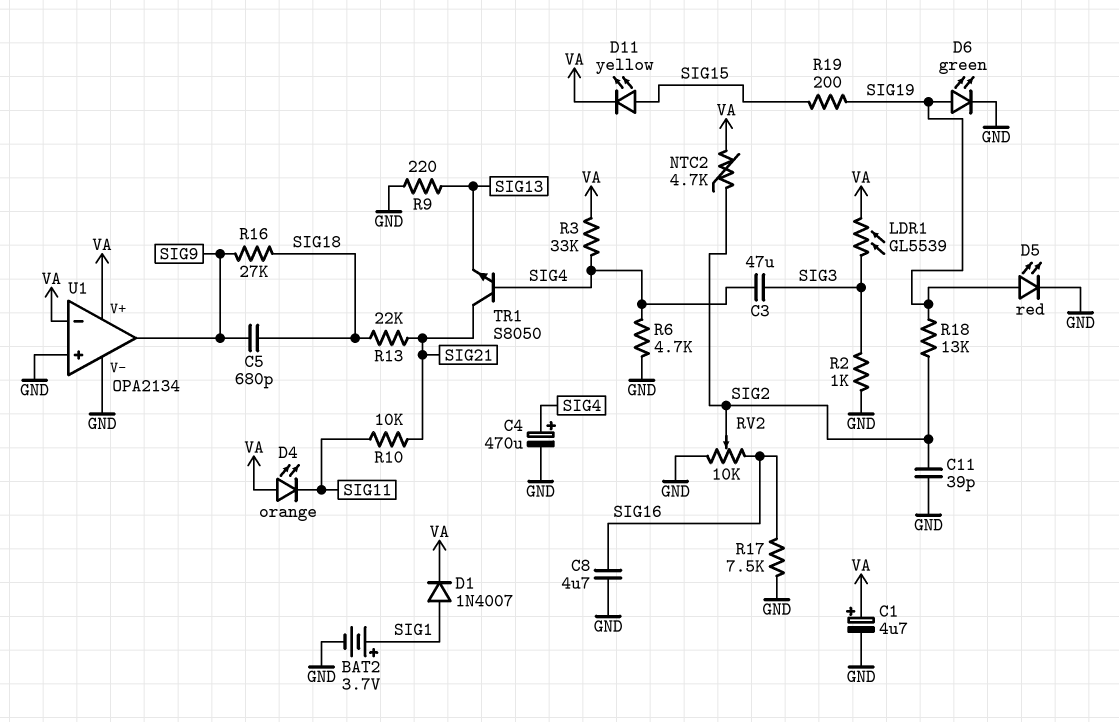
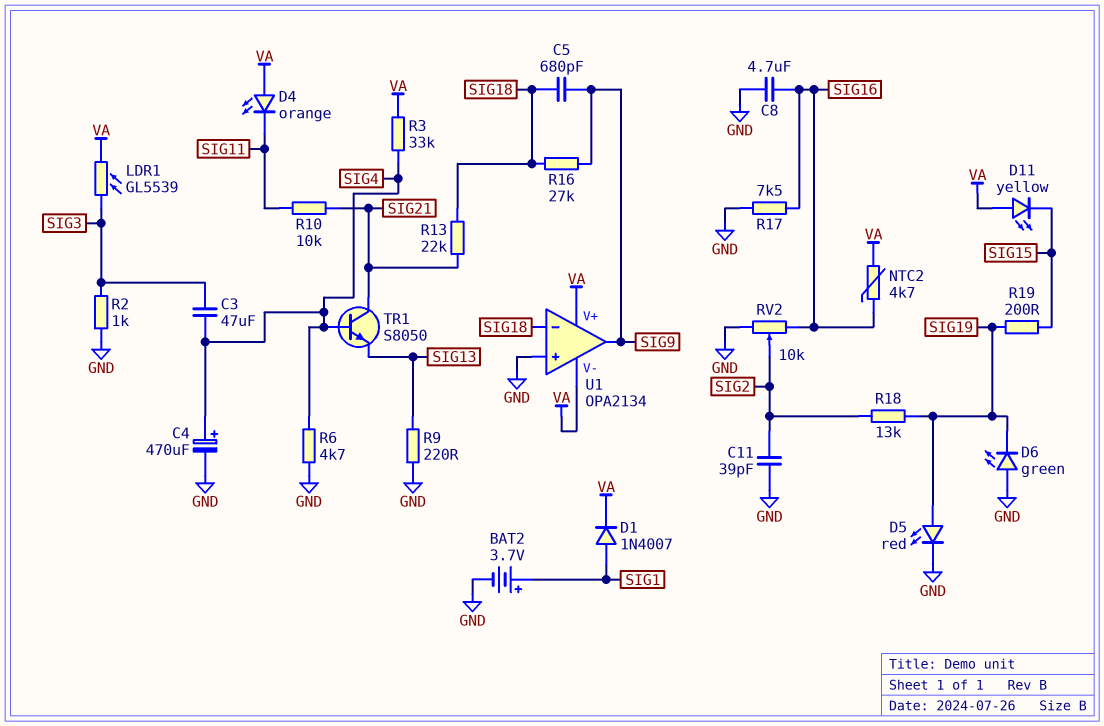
C1: 4.7uF (plus VA, minus GND) -> none
D6: LED green (A SIG19, K GND) -> LED green (A GND, K SIG19)
D11: LED yellow (A SIG15, K VA) -> LED yellow (A VA, K SIG15)
NTC2: 4.7k (SIG2, VA) -> 4.7k (SIG16, VA)
U1 pin V-: GND -> VA
U1 pin in-: VA -> SIG18

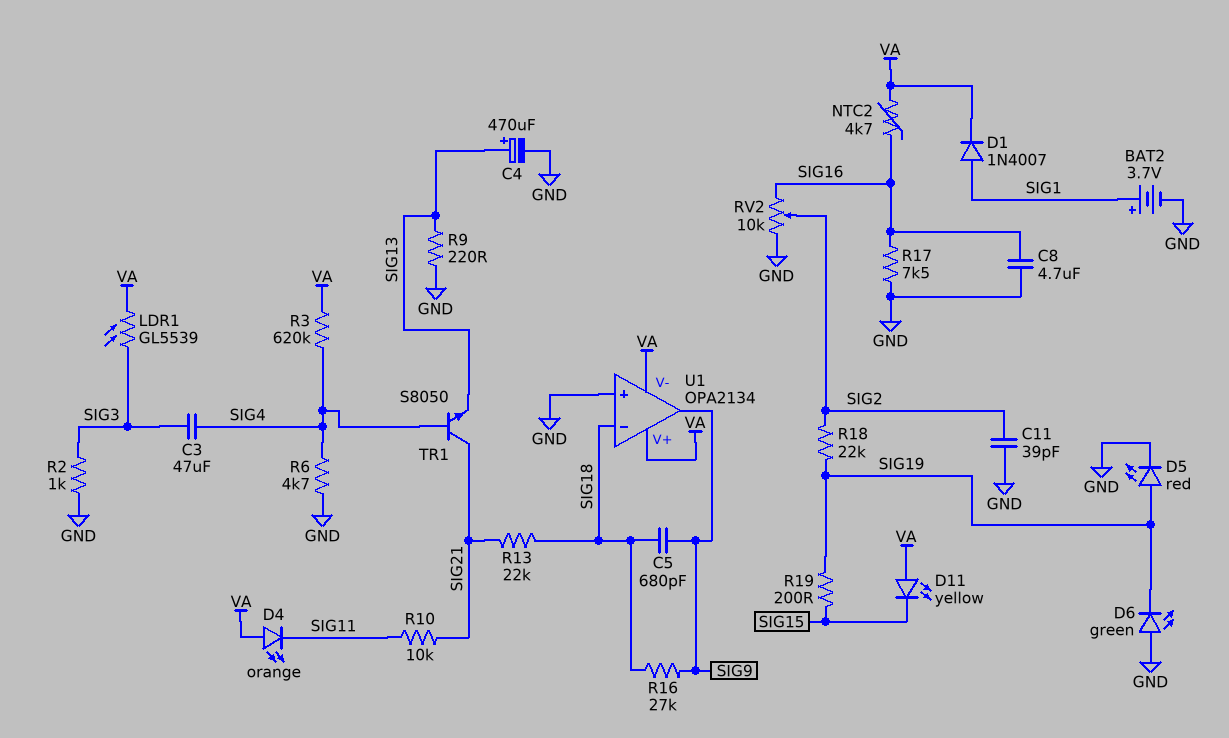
C4: 470uF (plus SIG4, minus GND) -> 470uF (plus SIG13, minus GND)
R3: 33k (SIG4, VA) -> 620k (SIG4, VA)
R18: 13k (SIG2, SIG19) -> 22k (SIG2, SIG19)

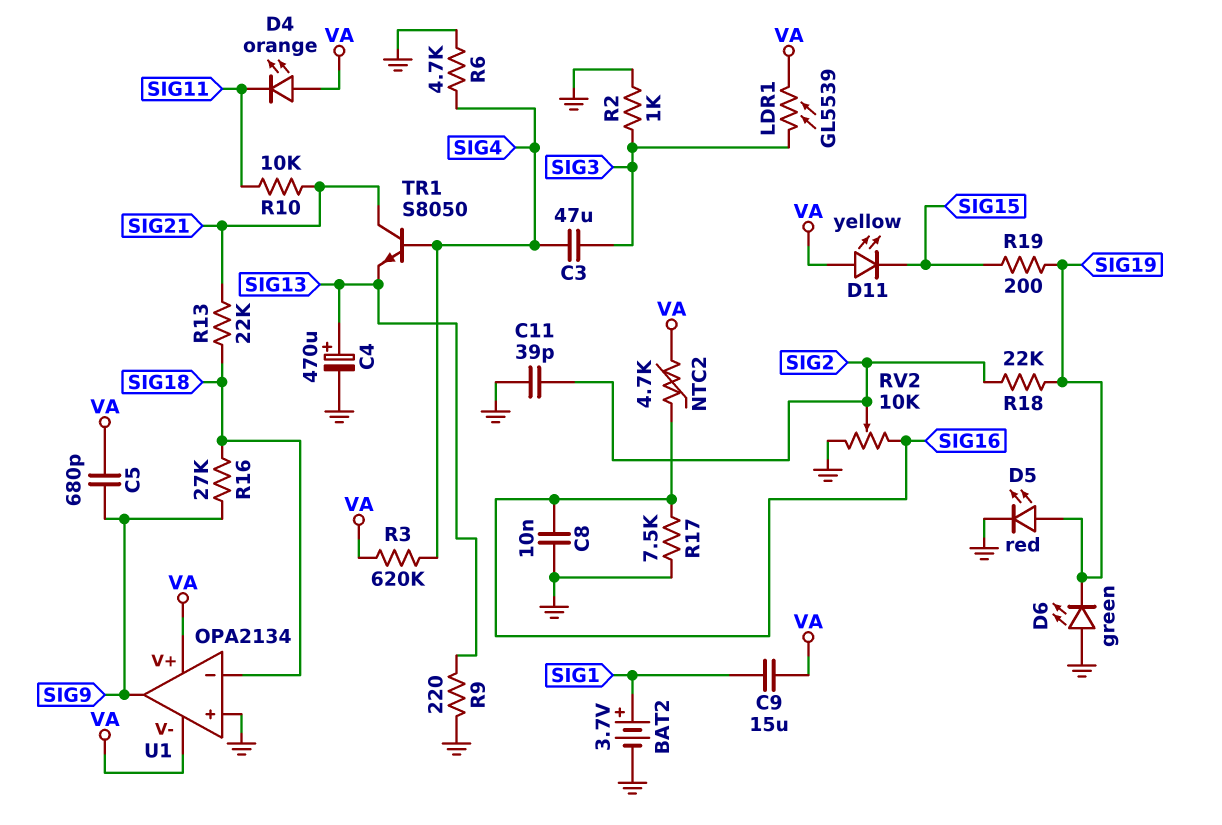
C5: 680pF (SIG9, SIG18) -> 680pF (SIG9, VA)
C8: 4.7uF (GND, SIG16) -> 10nF (GND, SIG16)
C9: none -> 15uF (SIG1, VA)
D1: diode 1N4007 (A SIG1, K VA) -> none

